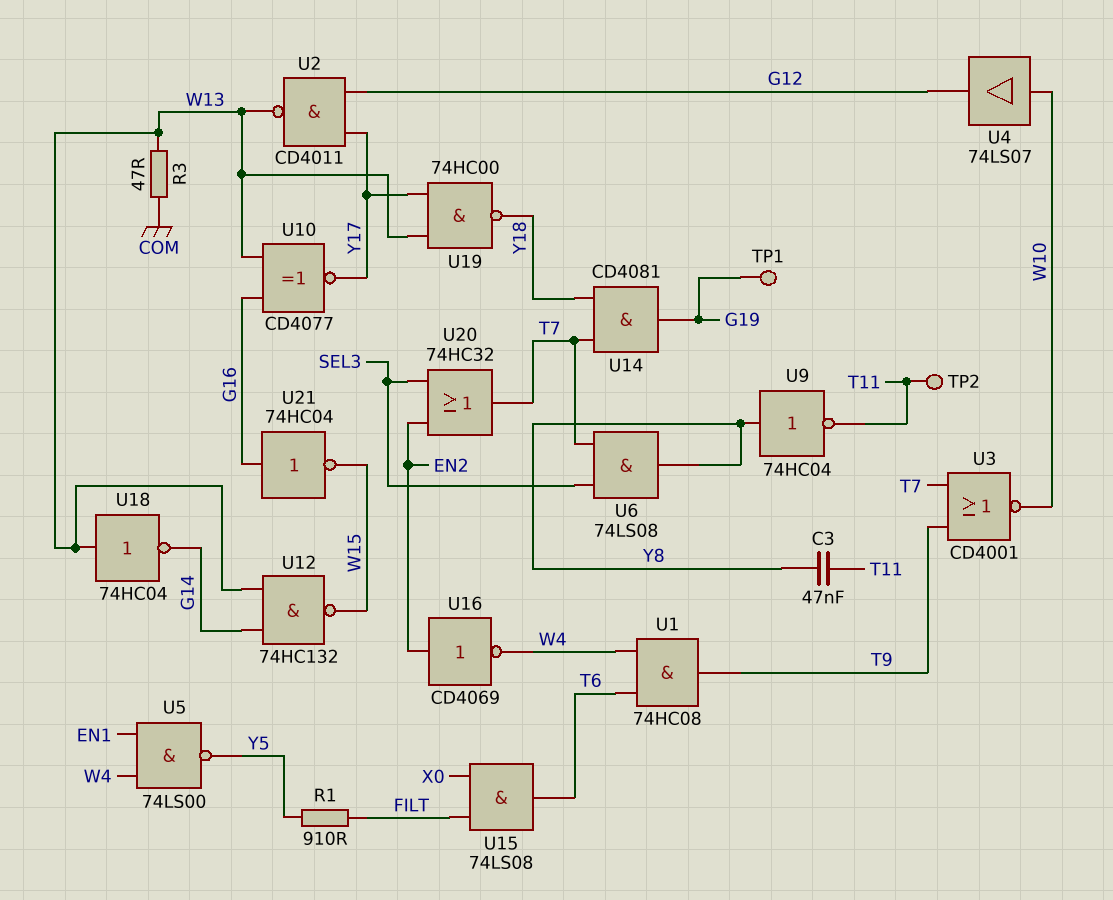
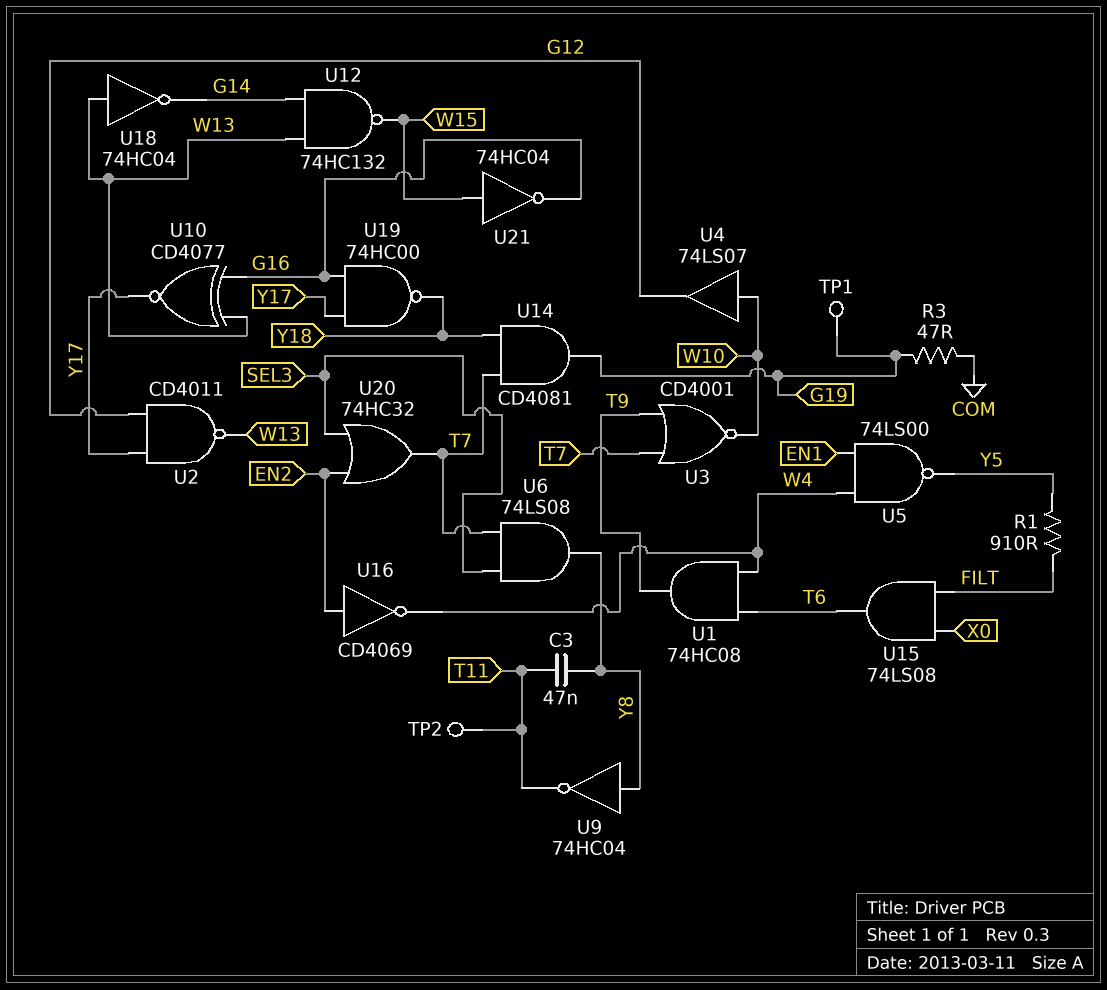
R3: 47 (COM, W13) -> 47 (COM, G19)
U19: NAND 74HC00 (in W13, in Y17, out Y18) -> NAND 74HC00 (in G16, in Y17, out Y18)
U21: NOT 74HC04 (in G16, out W15) -> NOT 74HC04 (in W15, out G16)

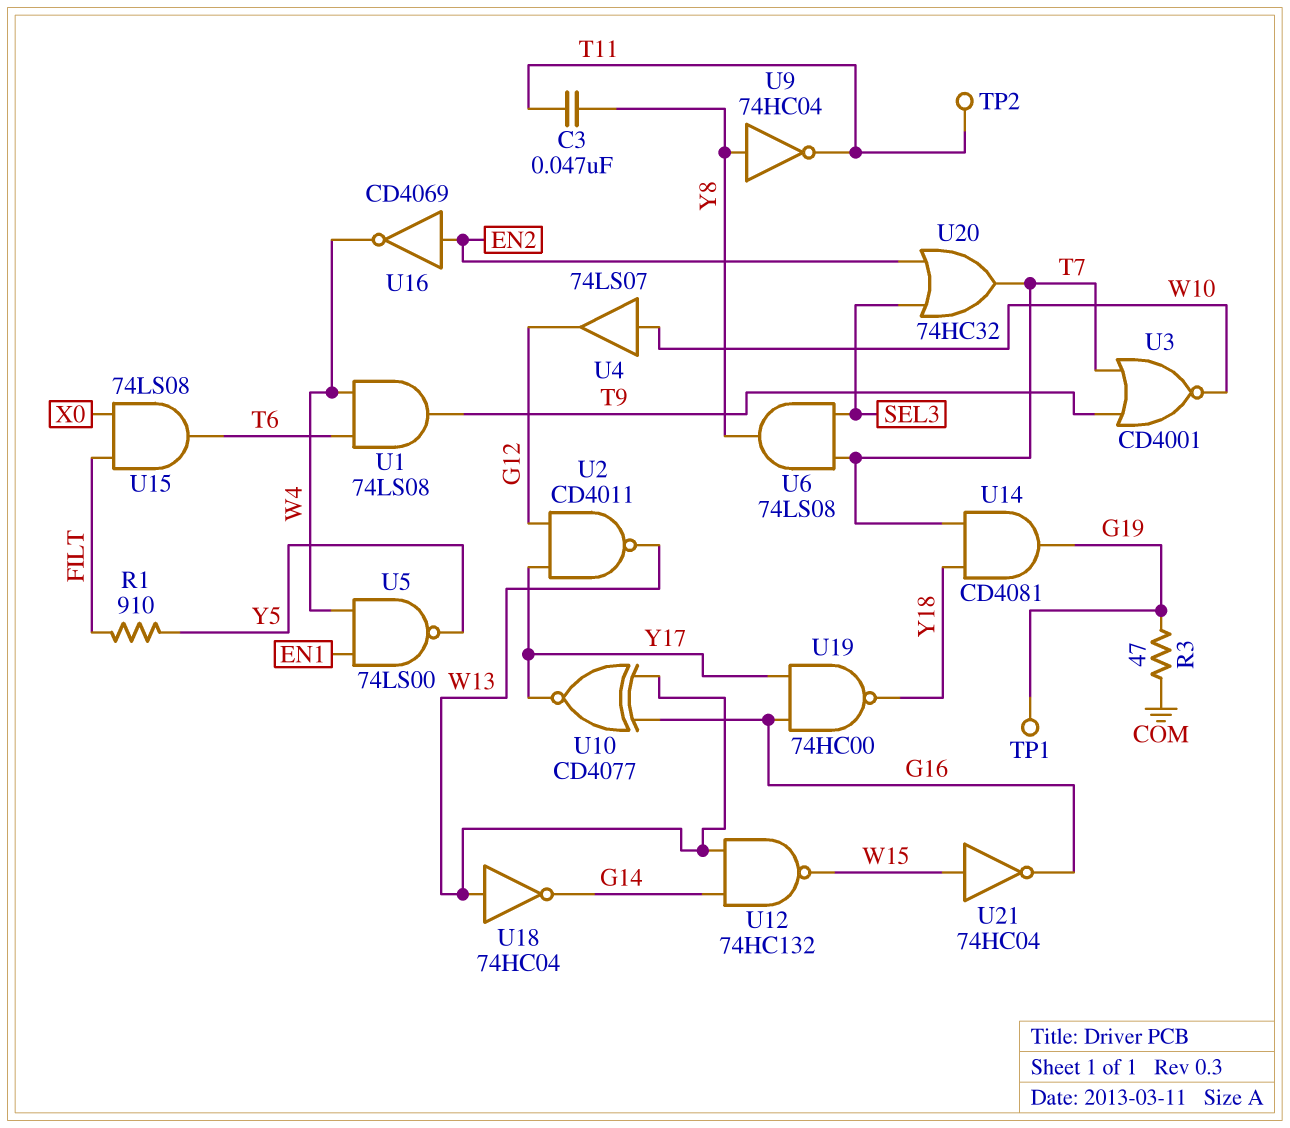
U1: AND 74HC08 (in T6, in W4, out T9) -> AND 74LS08 (in T6, in W4, out T9)

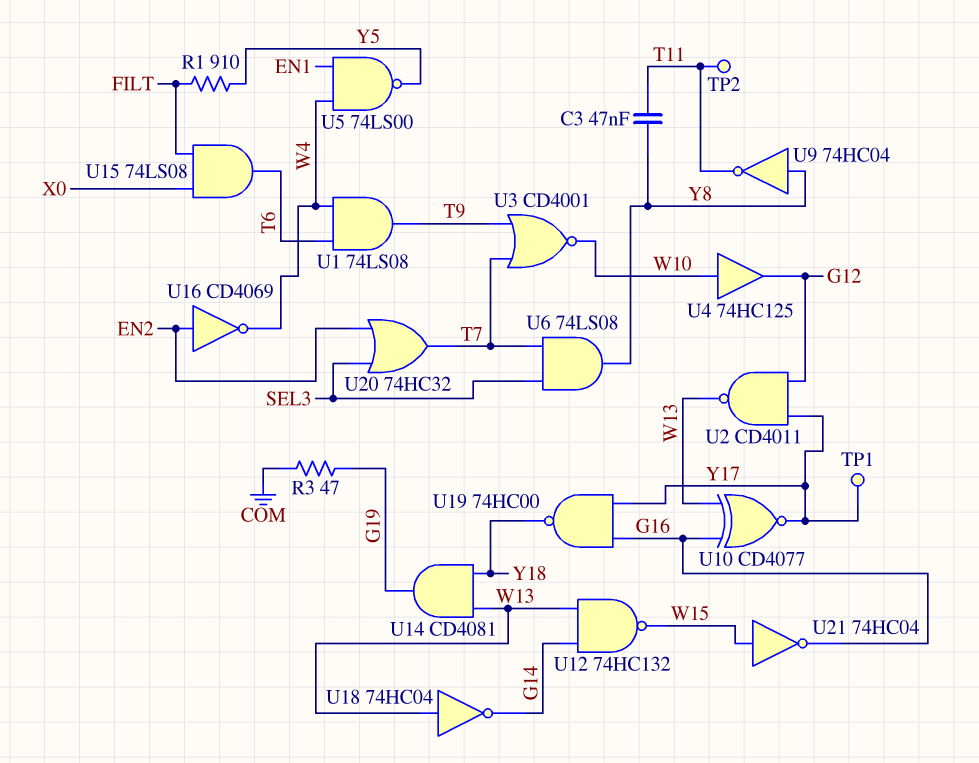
TP1: test point (G19) -> test point (Y17)
U4: buffer 74LS07 (in W10, out G12) -> buffer 74HC125 (in W10, out G12)
U14: AND CD4081 (in T7, in Y18, out G19) -> AND CD4081 (in W13, in Y18, out G19)

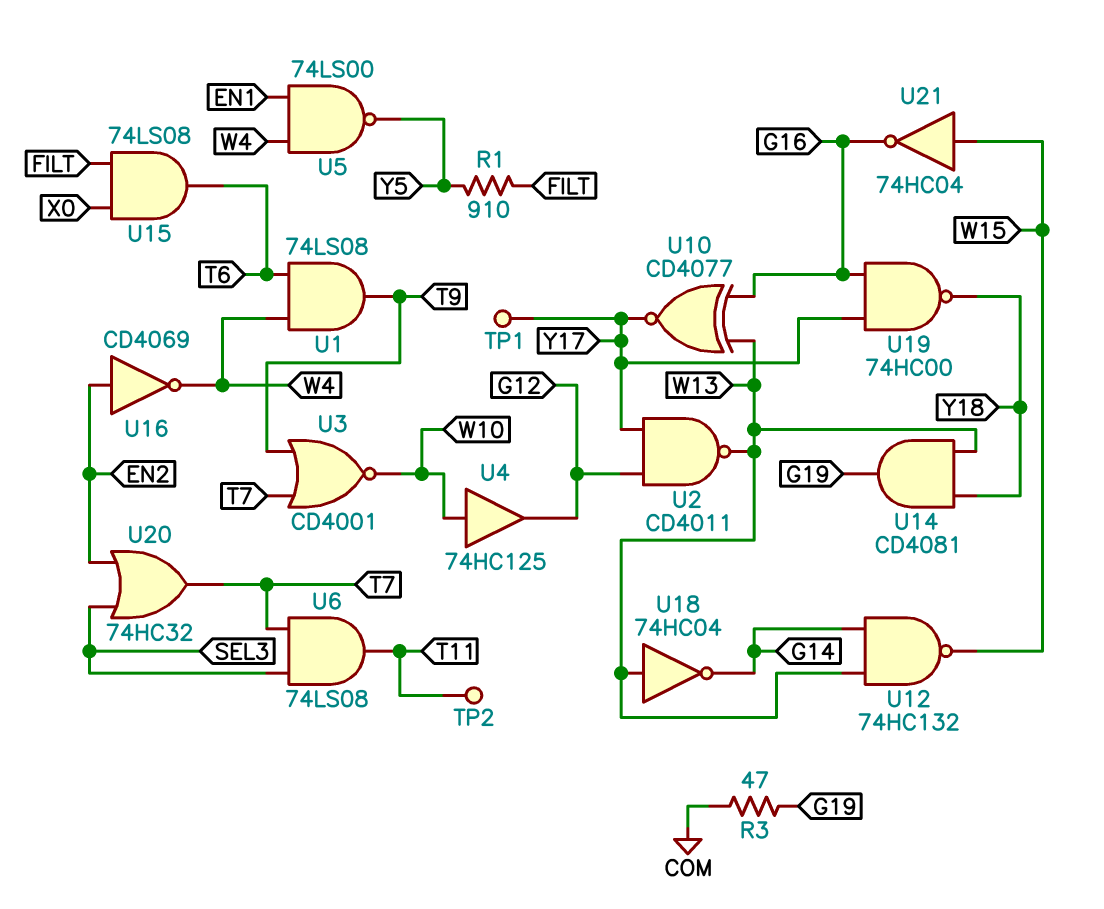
C3: 47nF (T11, Y8) -> none
U6: AND 74LS08 (in SEL3, in T7, out Y8) -> AND 74LS08 (in SEL3, in T7, out T11)
U9: NOT 74HC04 (in Y8, out T11) -> none

